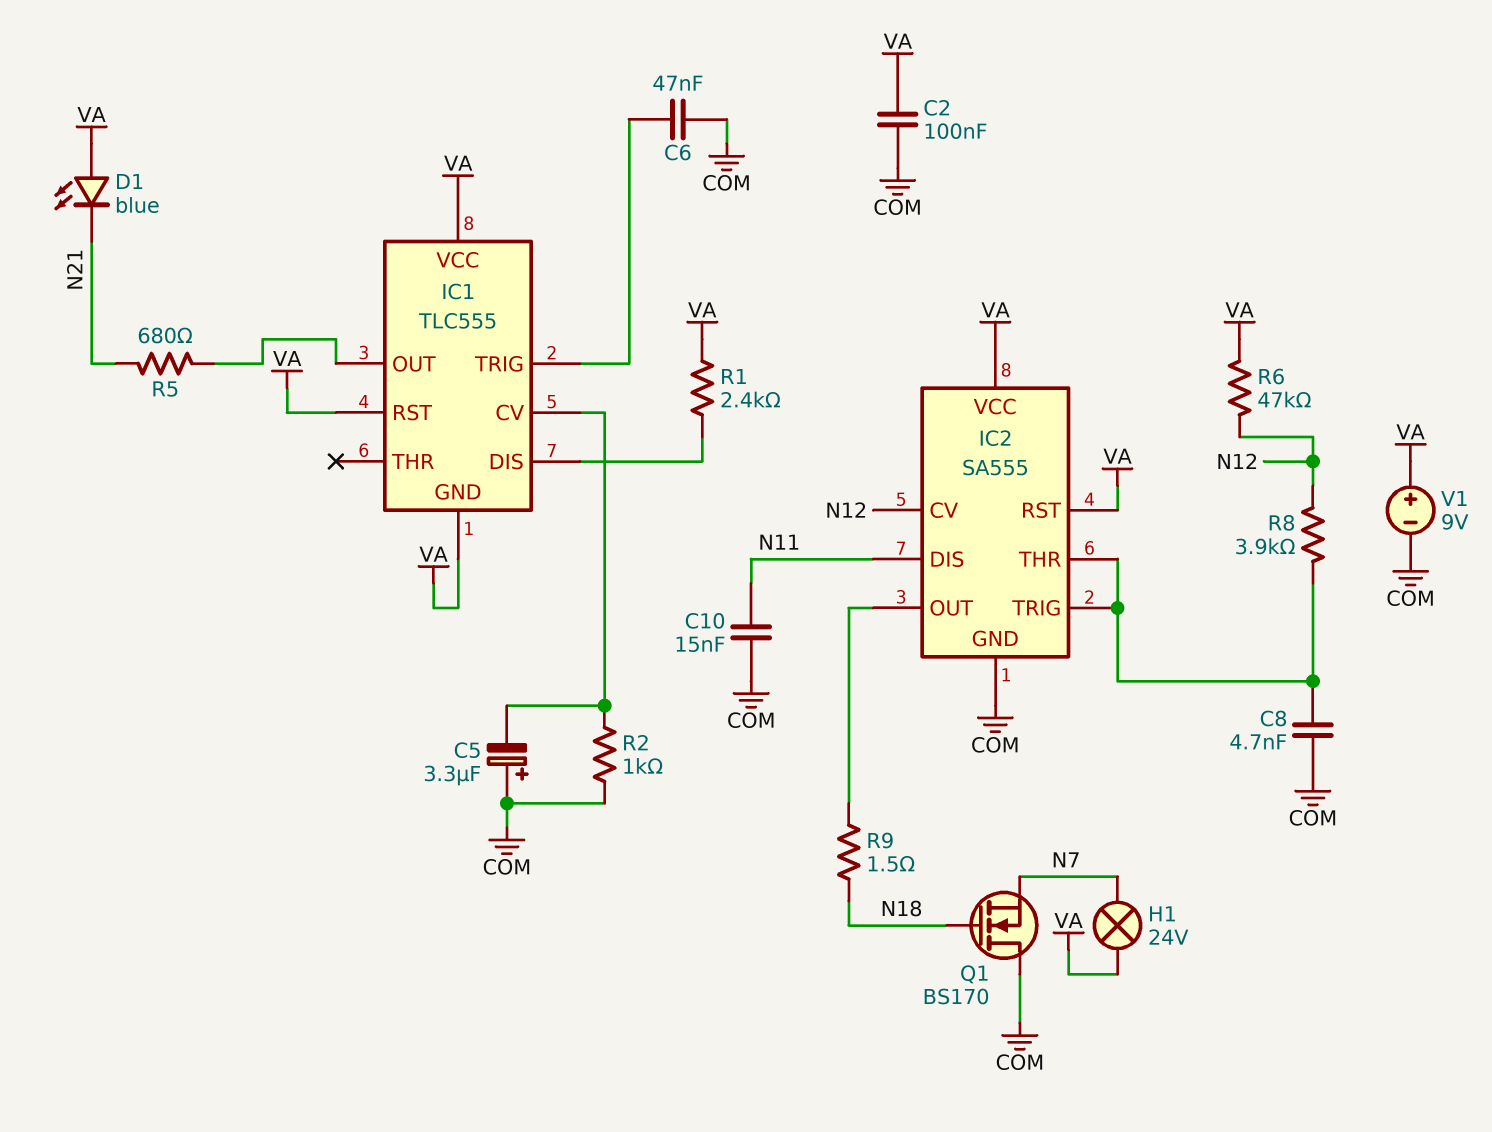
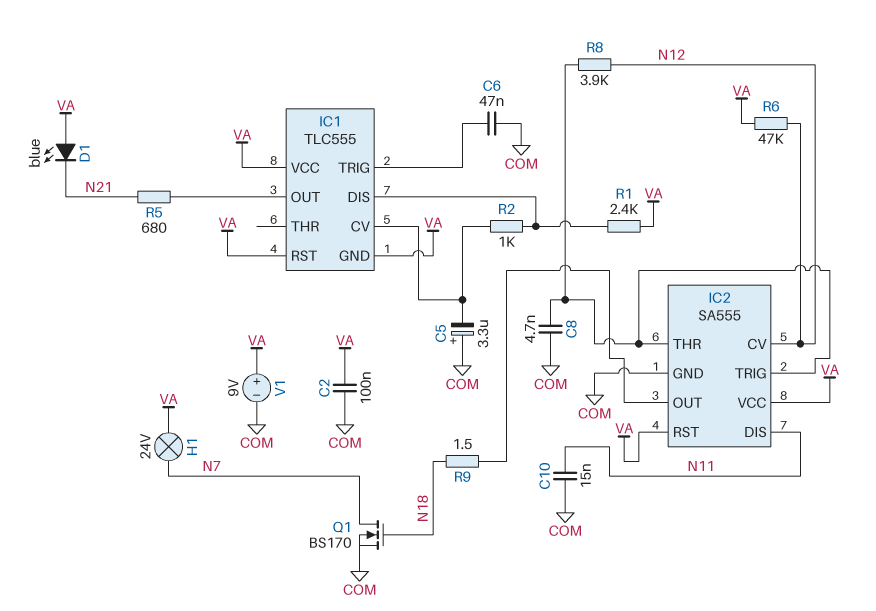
Q1: NMOS BS170 (G N18, D COM, S N7) -> NMOS BS170 (G N18, D N7, S COM)
R2: 1k (COM, IC1/CV) -> 1k (IC1/CV, IC1/DIS)

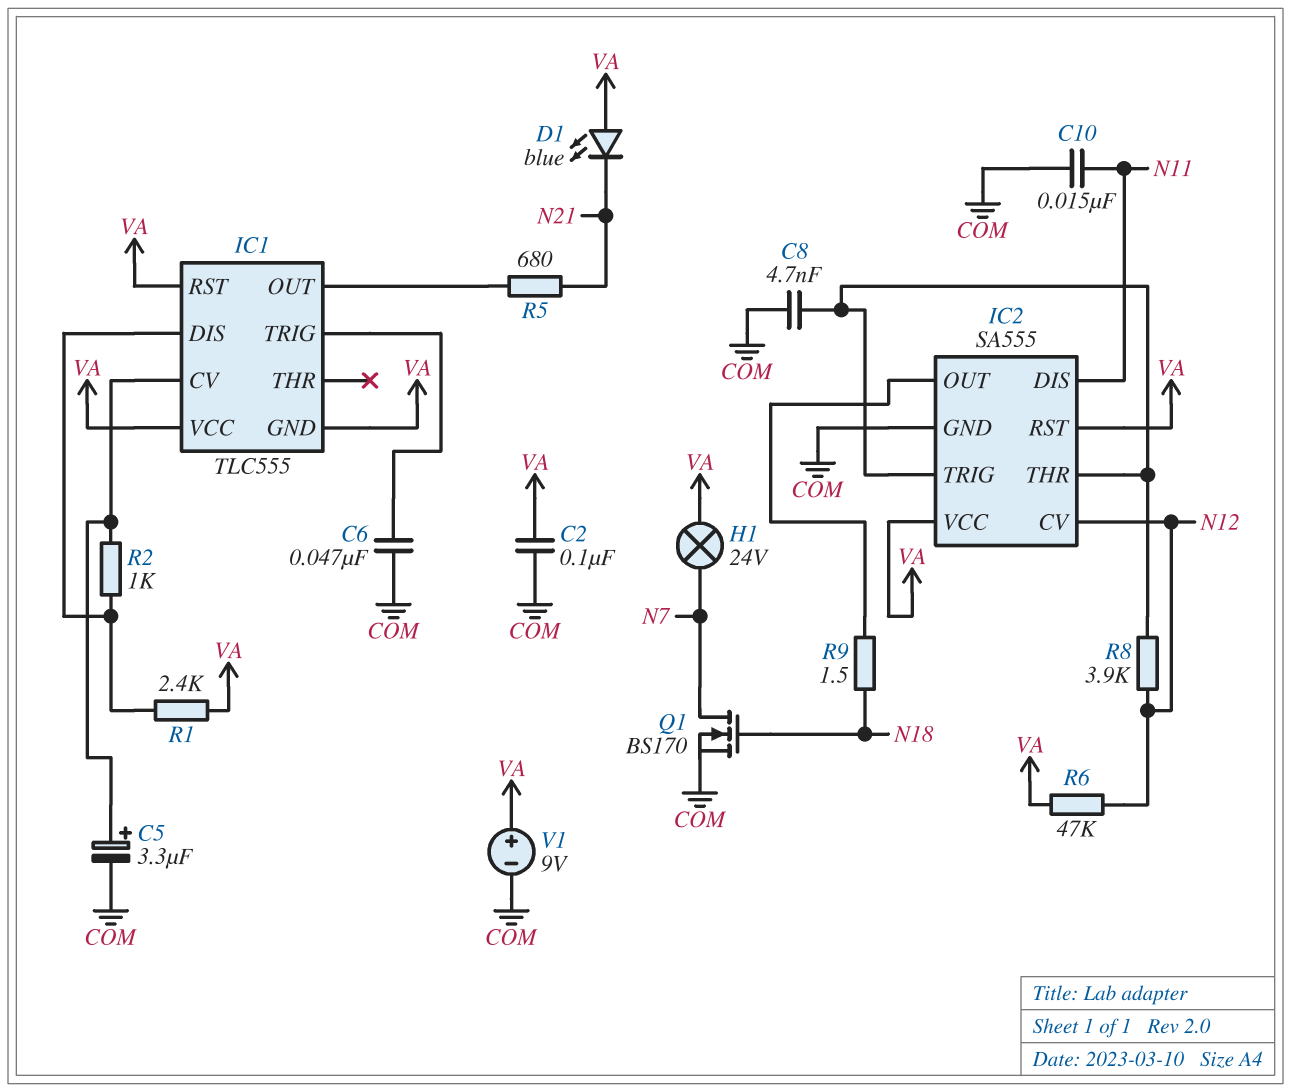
C5: 3.3uF (plus COM, minus IC1/CV) -> 3.3uF (plus IC1/CV, minus COM)

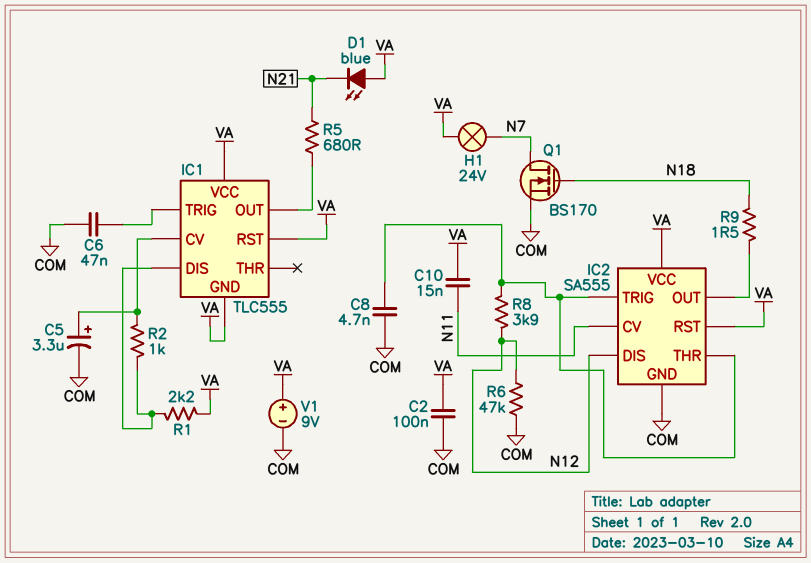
C10: 15nF (COM, N11) -> 15nF (N11, VA)
IC2 pin CV: N12 -> N11
IC2 pin DIS: N11 -> N12
R1: 2.4k (IC1/DIS, VA) -> 2.2k (IC1/DIS, VA)
R6: 47k (N12, VA) -> 47k (COM, N12)

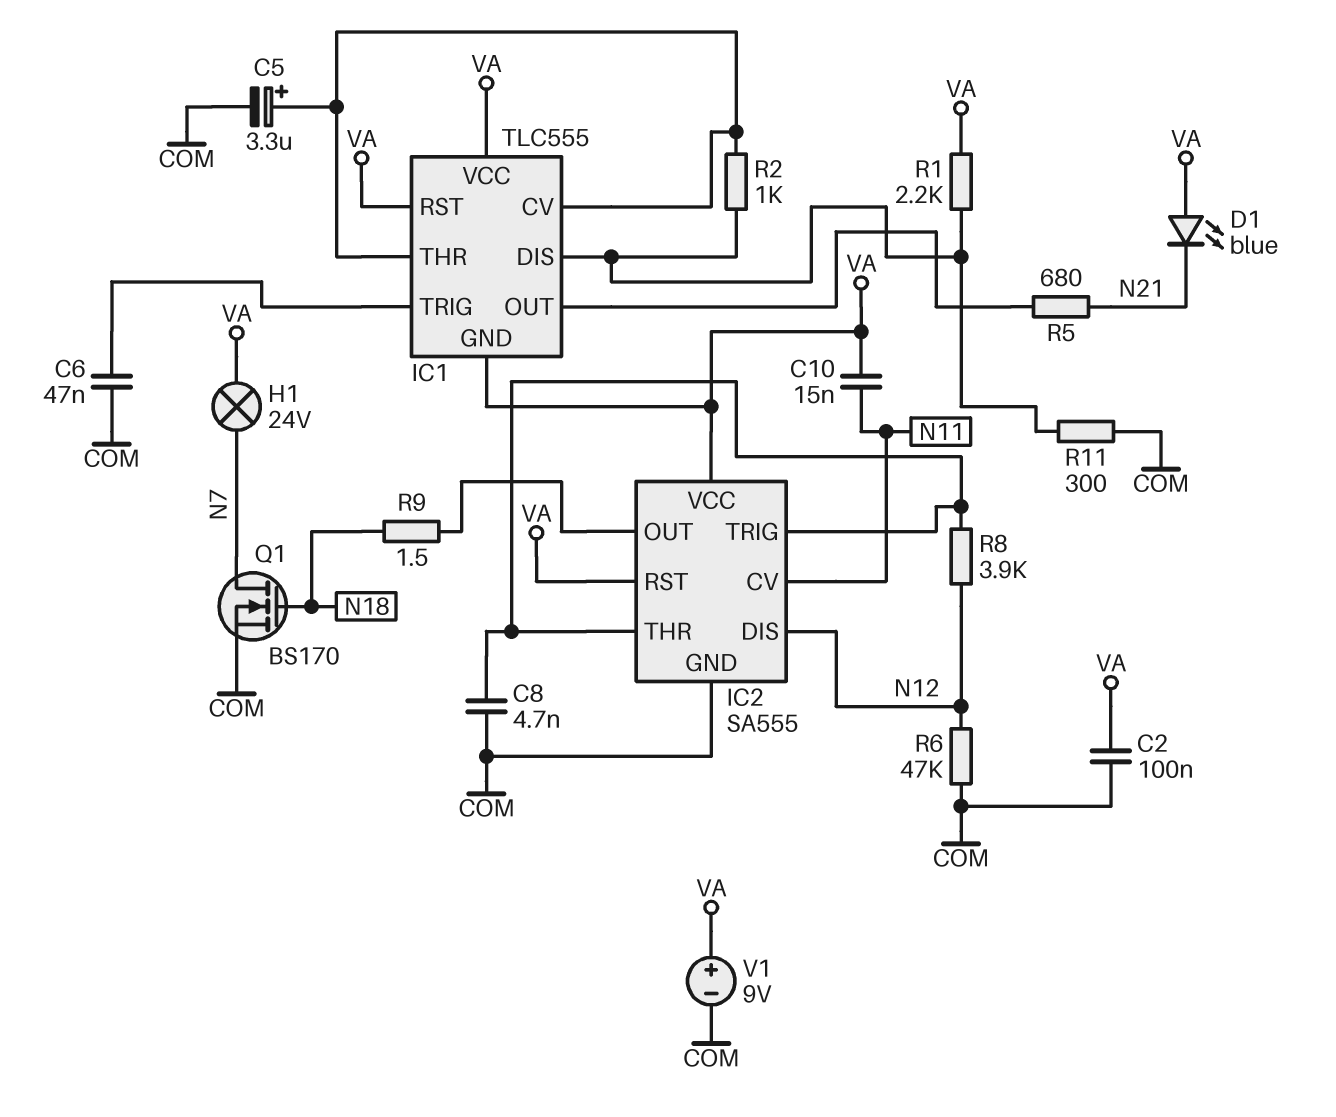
IC1 pin THR: none -> IC1/CV
R11: none -> 300 (COM, IC1/DIS)

